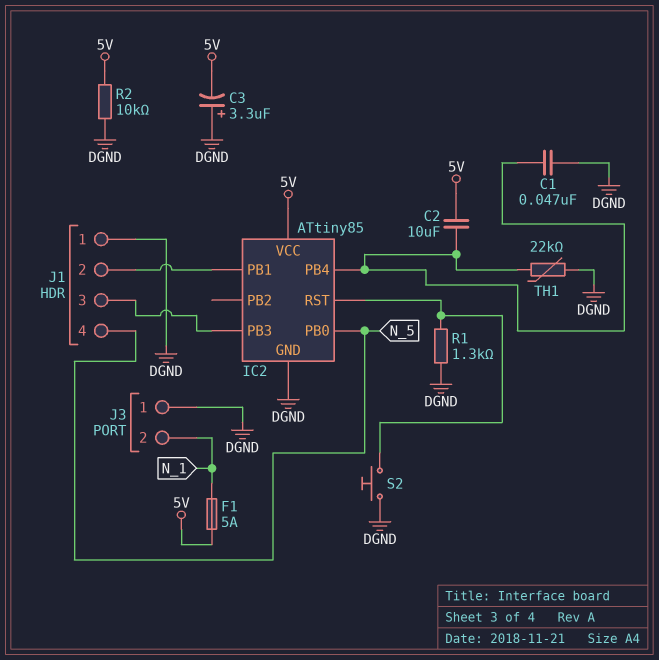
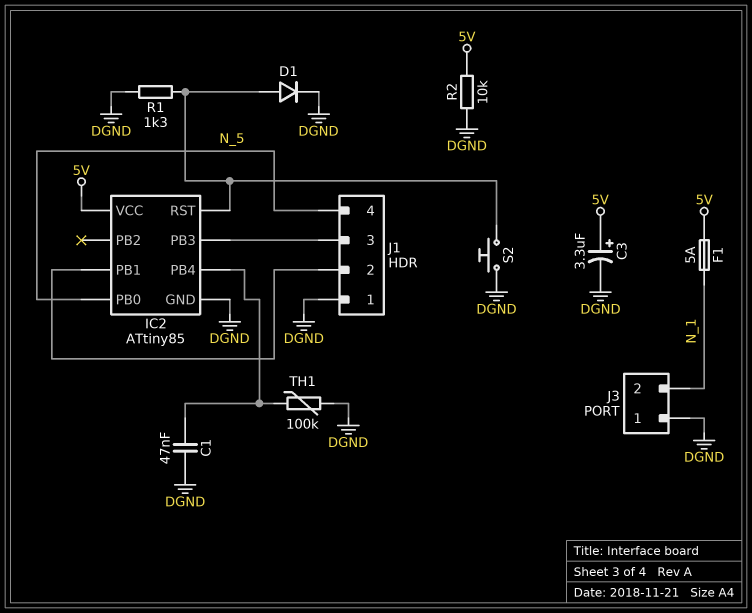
C2: 10uF (5V, IC2/PB4) -> none
C3: 3.3uF (plus DGND, minus 5V) -> 3.3uF (plus 5V, minus DGND)
D1: none -> diode (A IC2/RST, K DGND)
TH1: 22k (DGND, IC2/PB4) -> 100k (DGND, IC2/PB4)

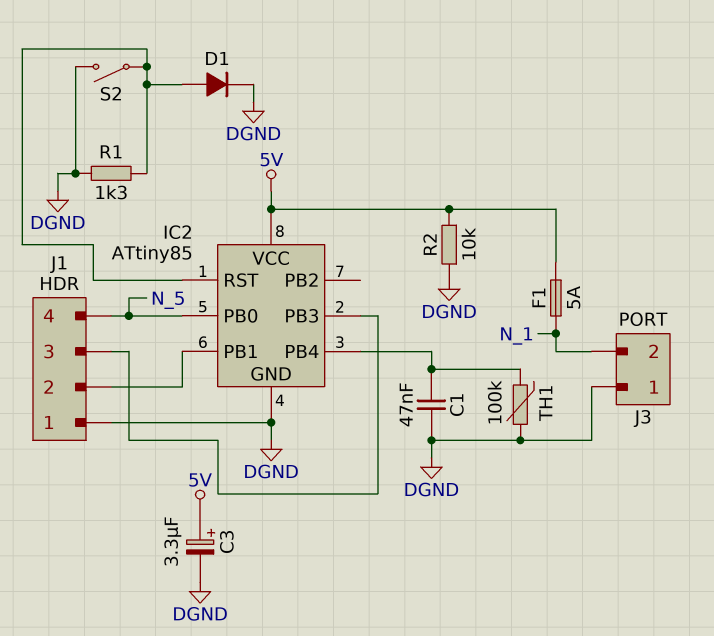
S2: button (DGND, IC2/RST) -> switch (DGND, IC2/RST)

